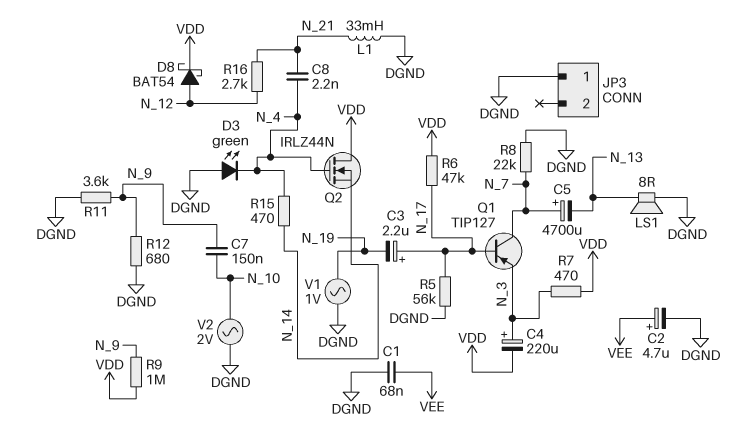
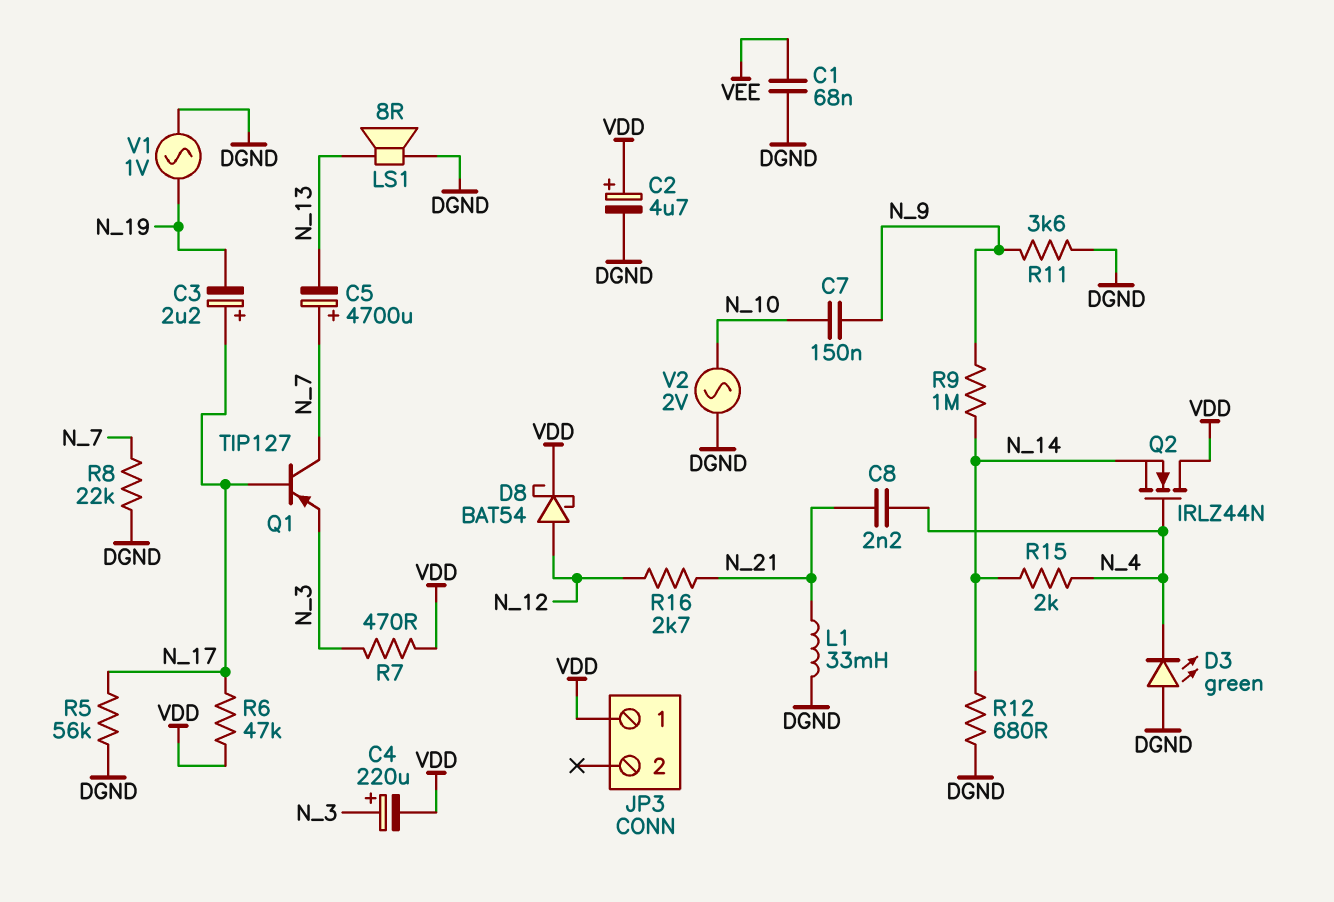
C2: 4.7uF (plus VEE, minus DGND) -> 4.7uF (plus VDD, minus DGND)
JP3 pin 1: DGND -> VDD
R9: 1M (N_9, VDD) -> 1M (N_9, N_14)
R12: 680 (DGND, N_9) -> 680 (DGND, N_14)
R15: 470 (N_4, N_14) -> 2k (N_4, N_14)

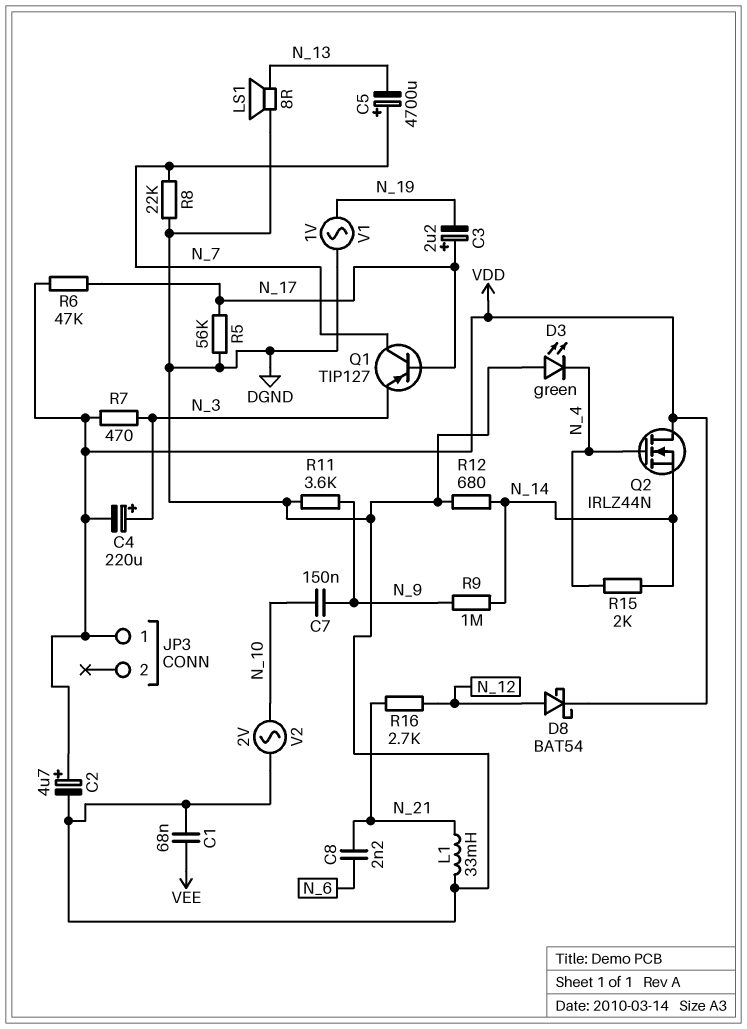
C8: 2.2nF (N_4, N_21) -> 2.2nF (N_6, N_21)

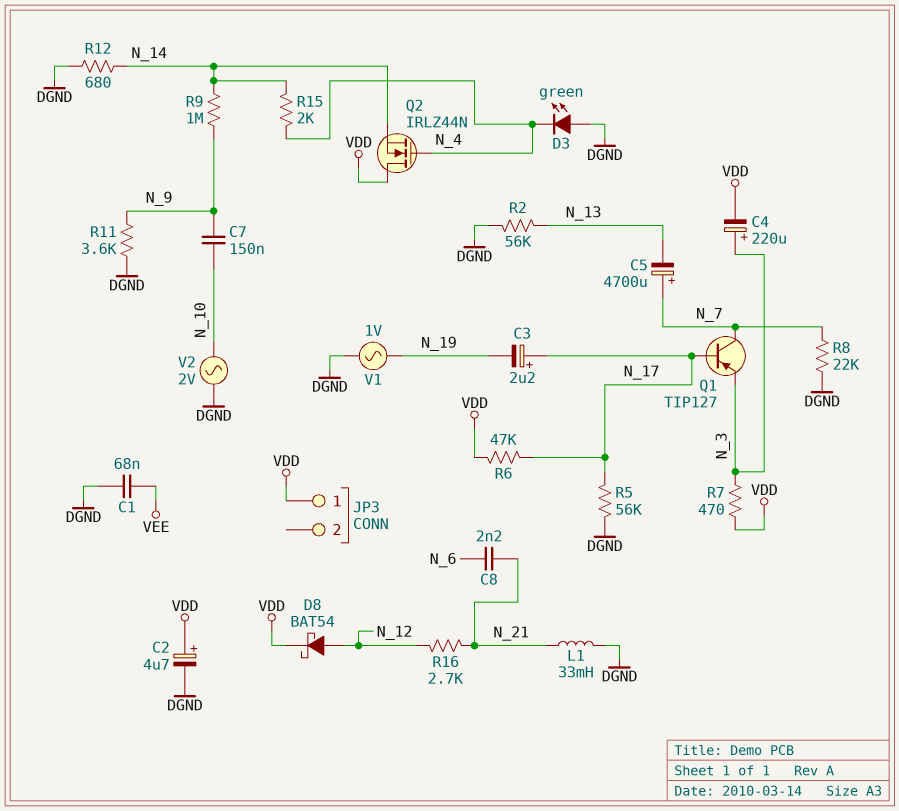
LS1: speaker 8R (DGND, N_13) -> none
R2: none -> 56k (DGND, N_13)

